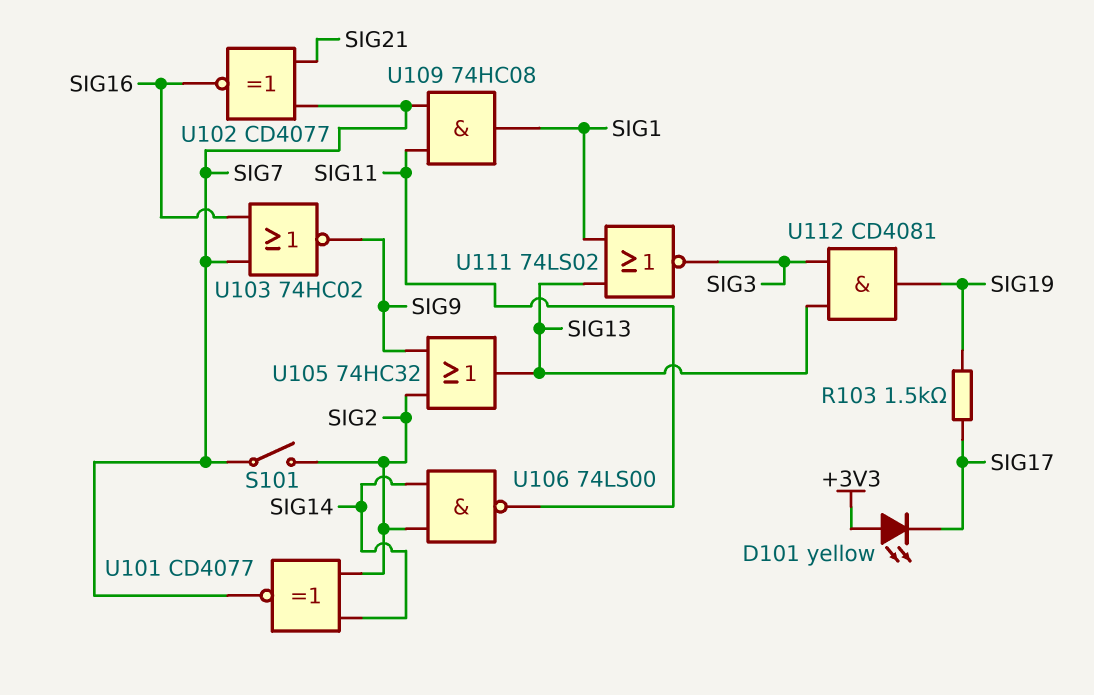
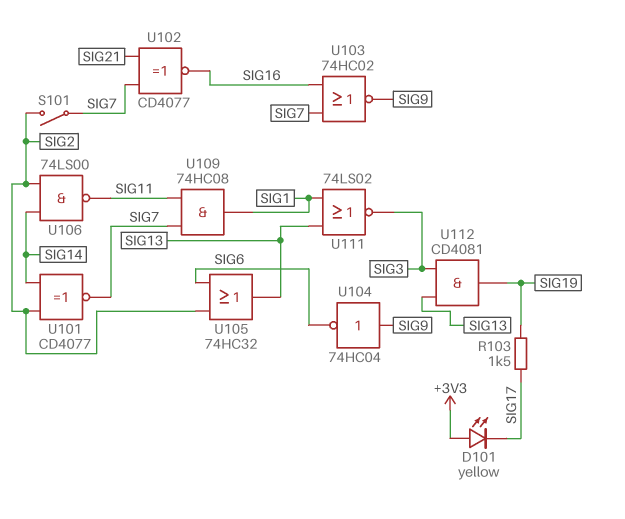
U104: none -> NOT 74HC04 (in SIG9, out SIG6)
U105: OR 74HC32 (in SIG2, in SIG9, out SIG13) -> OR 74HC32 (in SIG2, in SIG6, out SIG13)

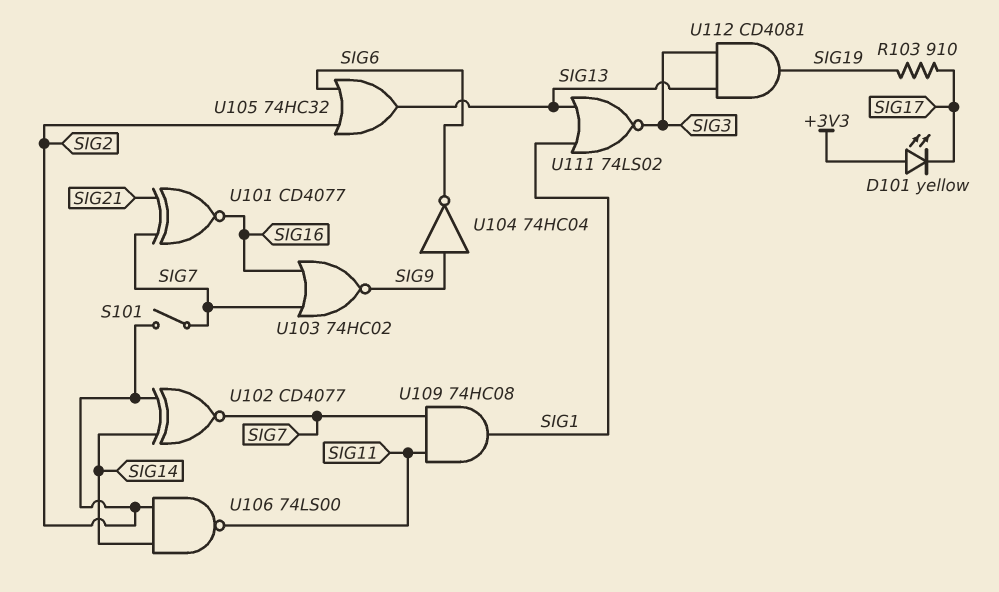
R103: 1.5k (SIG17, SIG19) -> 910 (SIG17, SIG19)
U101: XNOR CD4077 (in SIG2, in SIG14, out SIG7) -> XNOR CD4077 (in SIG7, in SIG21, out SIG16)
U102: XNOR CD4077 (in SIG7, in SIG21, out SIG16) -> XNOR CD4077 (in SIG2, in SIG14, out SIG7)

